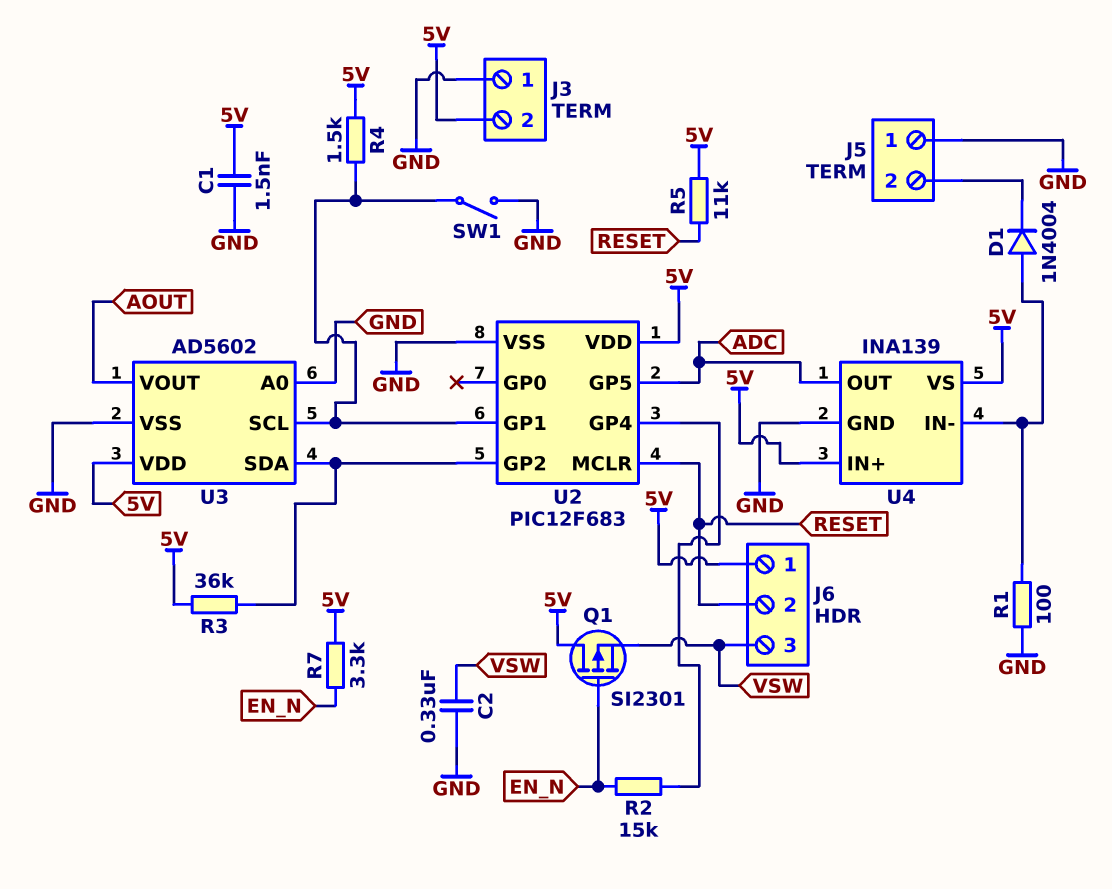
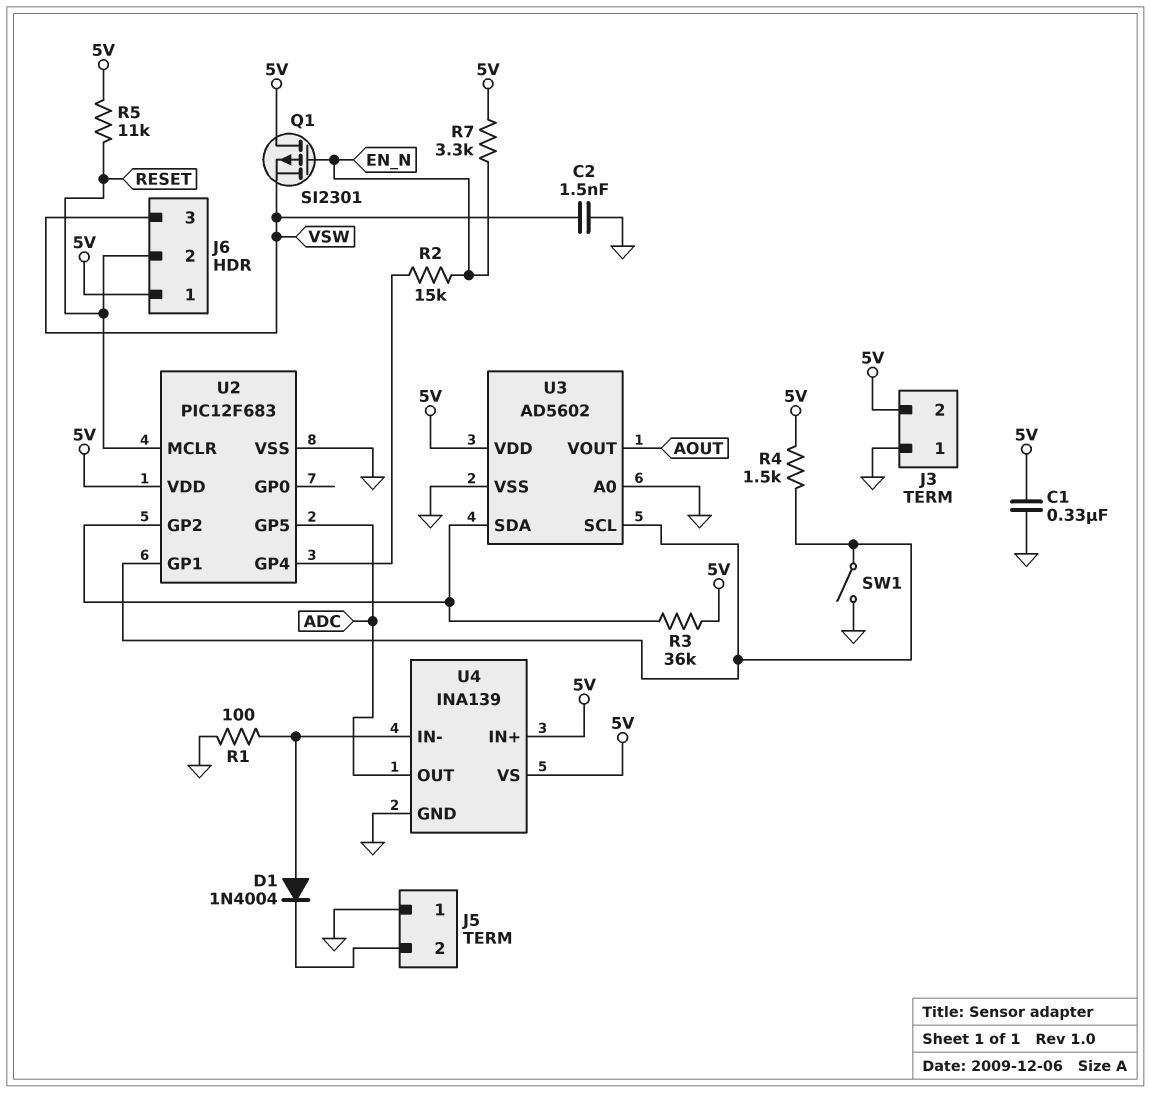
C1: 1.5nF (5V, GND) -> 330nF (5V, GND)
C2: 330nF (GND, VSW) -> 1.5nF (GND, VSW)

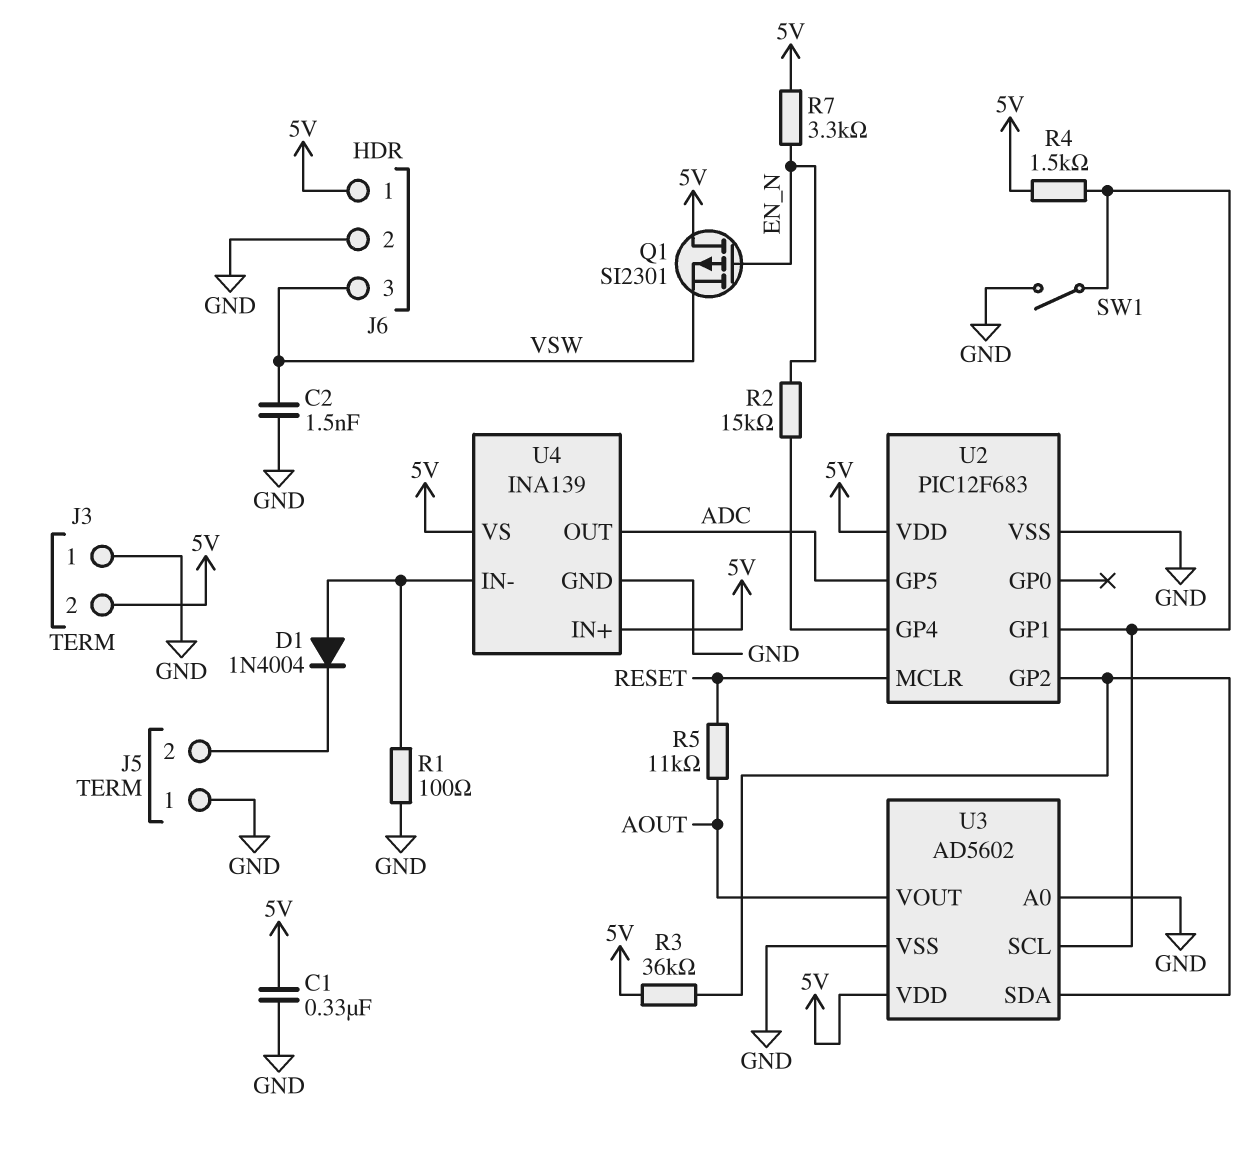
J6 pin 2: RESET -> GND
R5: 11k (5V, RESET) -> 11k (AOUT, RESET)

